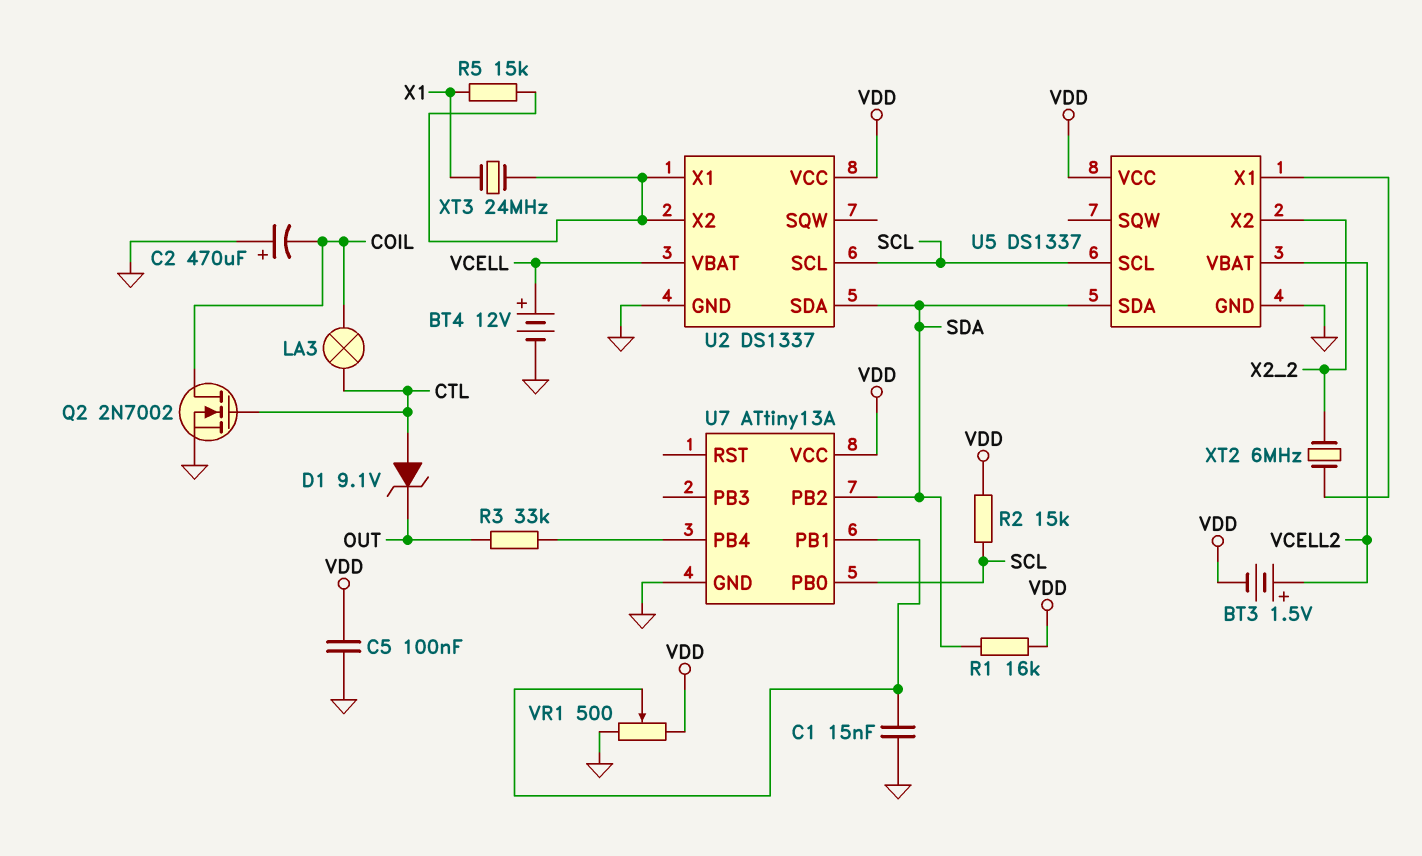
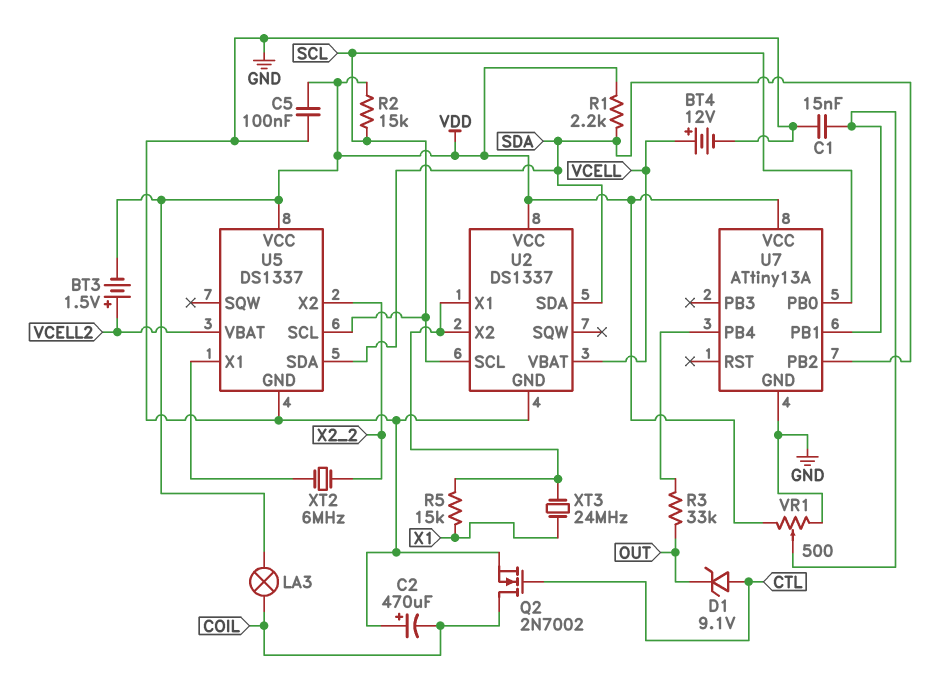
LA3: lamp (COIL, CTL) -> lamp (COIL, VDD)
R1: 16k (SDA, VDD) -> 2.2k (SDA, VDD)

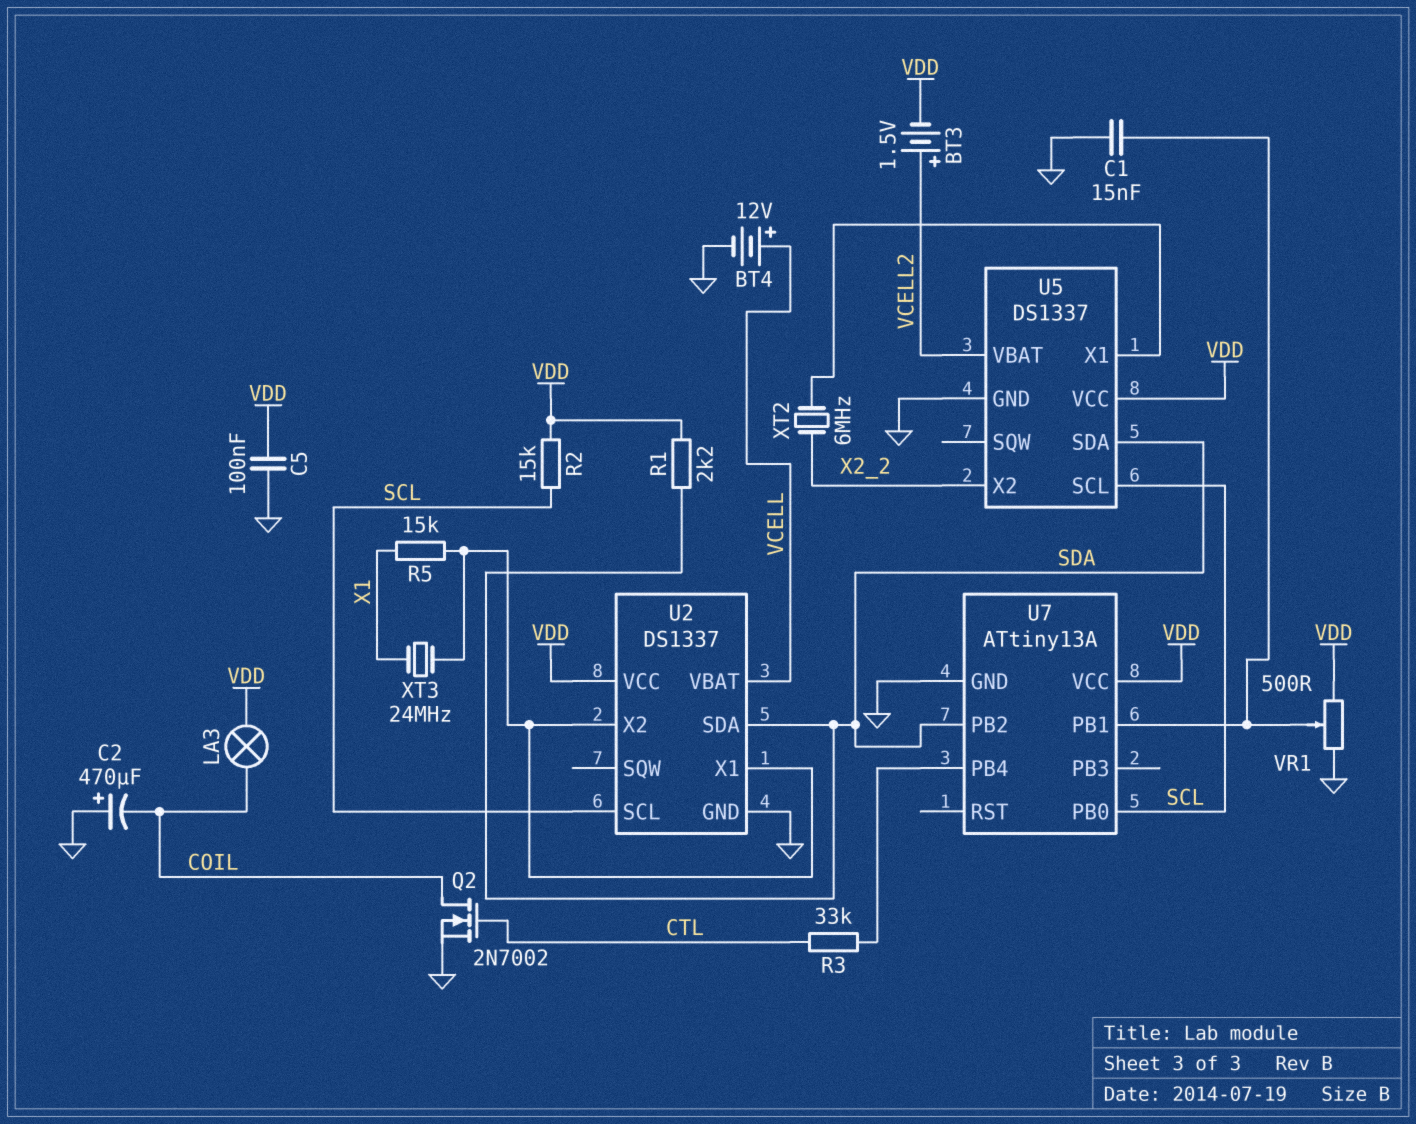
D1: zener 9.1V (A CTL, K OUT) -> none
R3: 33k (OUT, U7/PB4) -> 33k (CTL, U7/PB4)

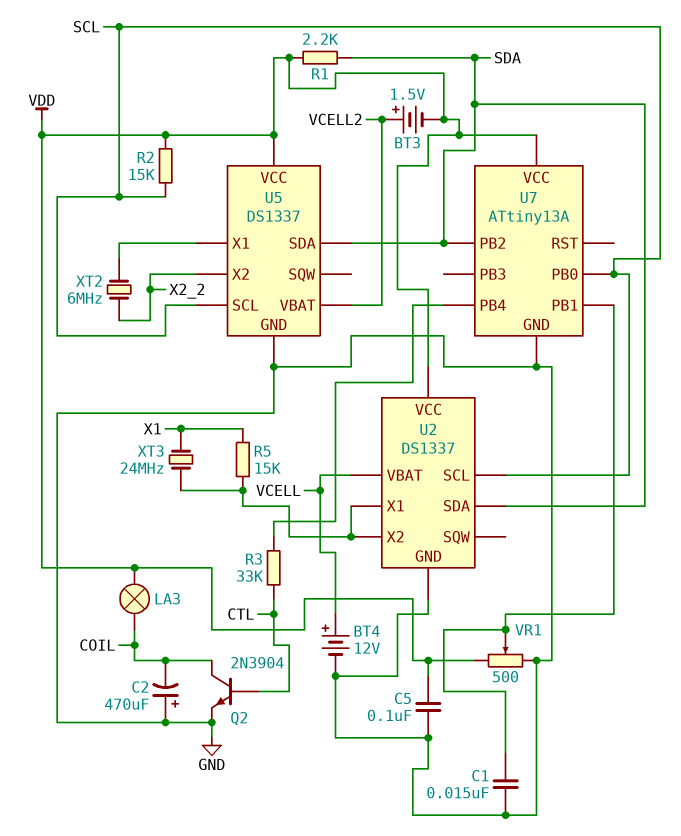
Q2: NMOS 2N7002 (G CTL, D COIL, S GND) -> NPN 2N3904 (B CTL, C COIL, E GND)

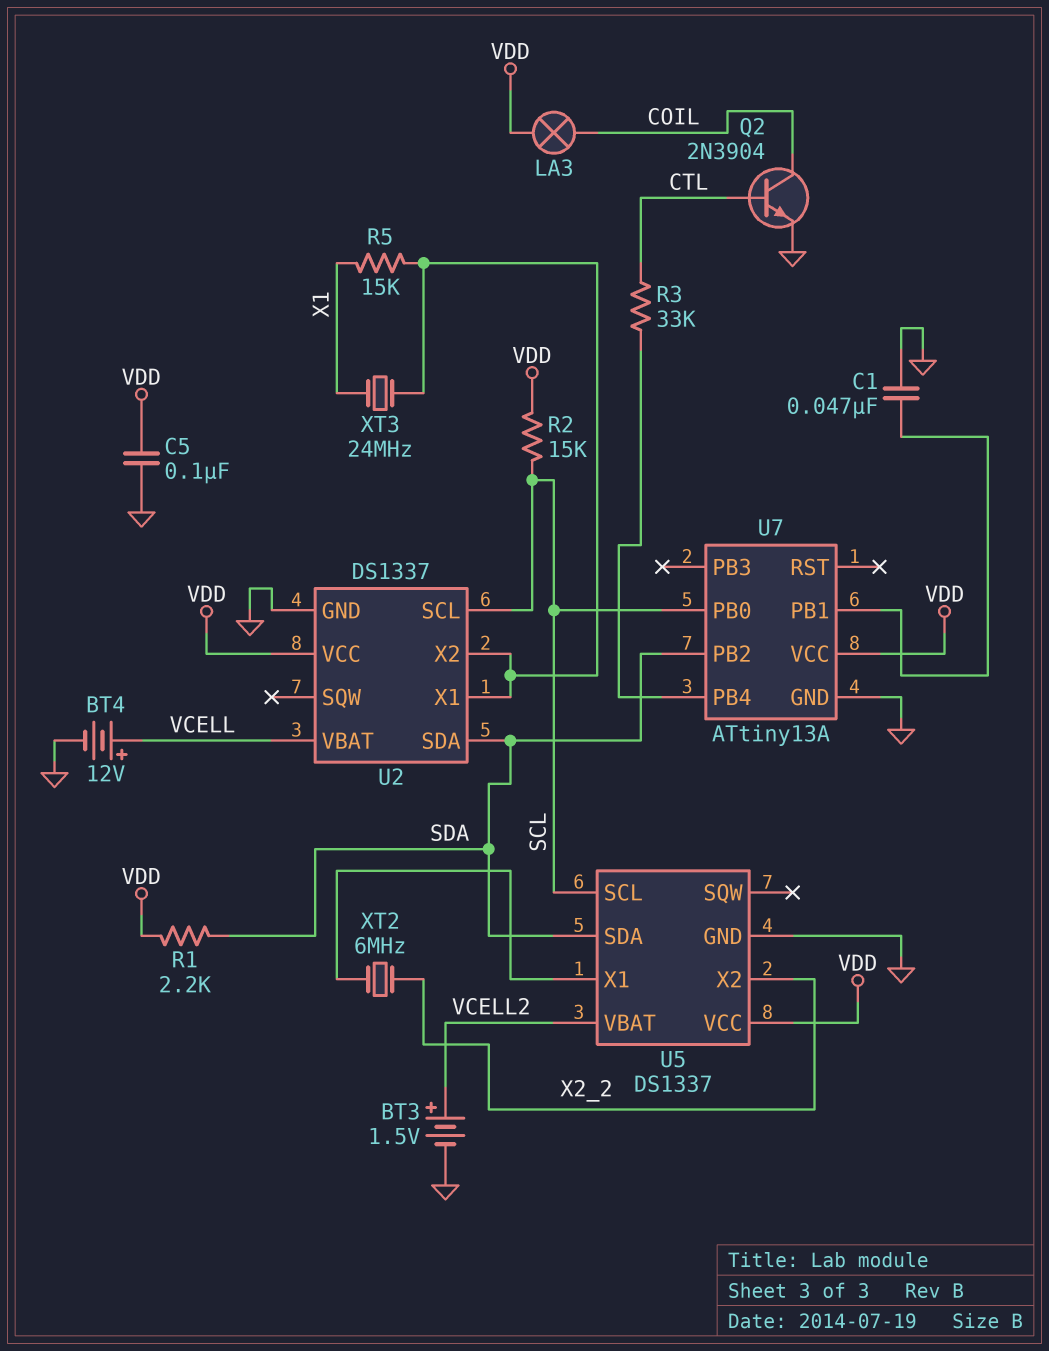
BT3: 1.5V (plus VCELL2, minus VDD) -> 1.5V (plus VCELL2, minus GND)
C1: 15nF (GND, U7/PB1) -> 47nF (GND, U7/PB1)
C2: 470uF (plus GND, minus COIL) -> none
VR1: 500 (GND, VDD, wiper U7/PB1) -> none

